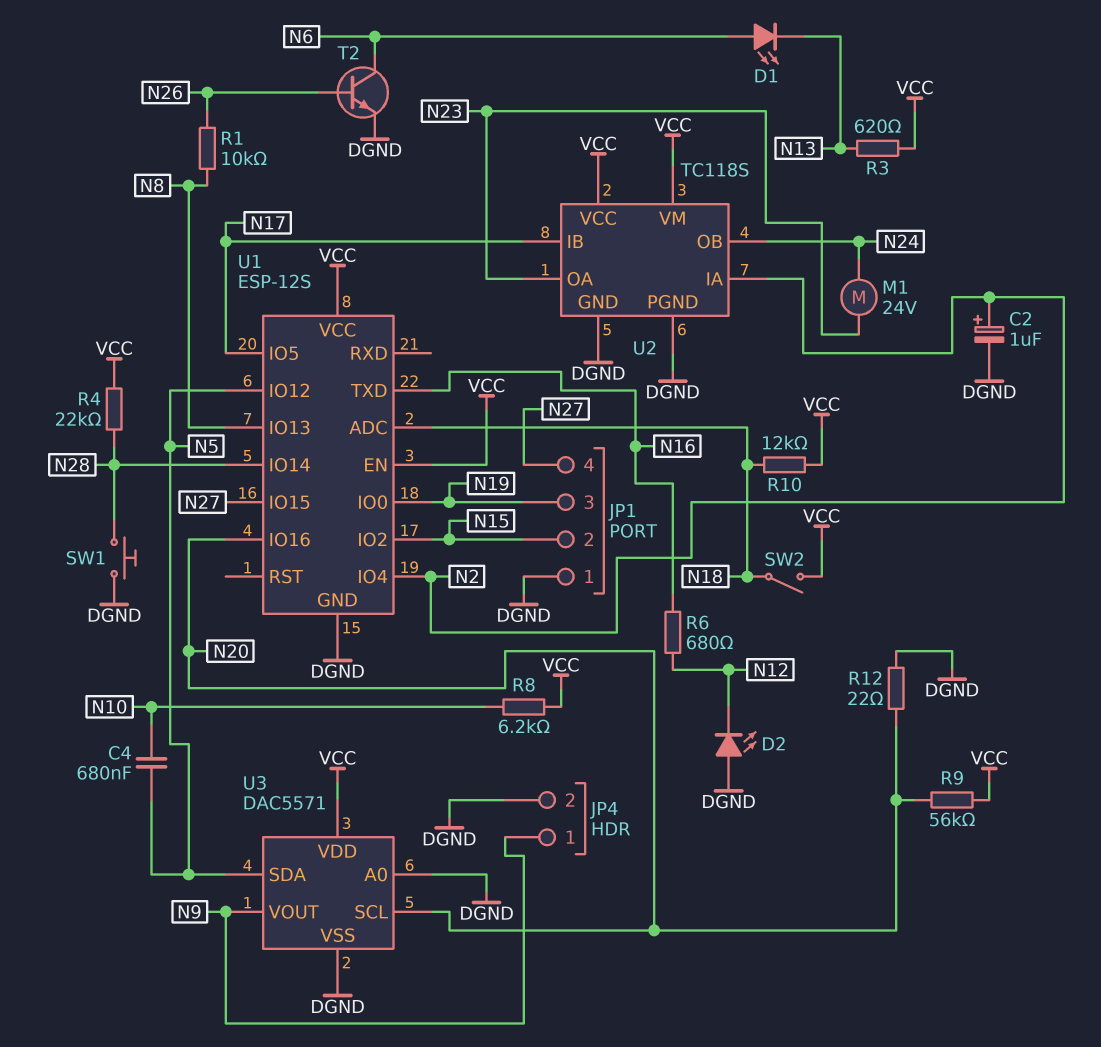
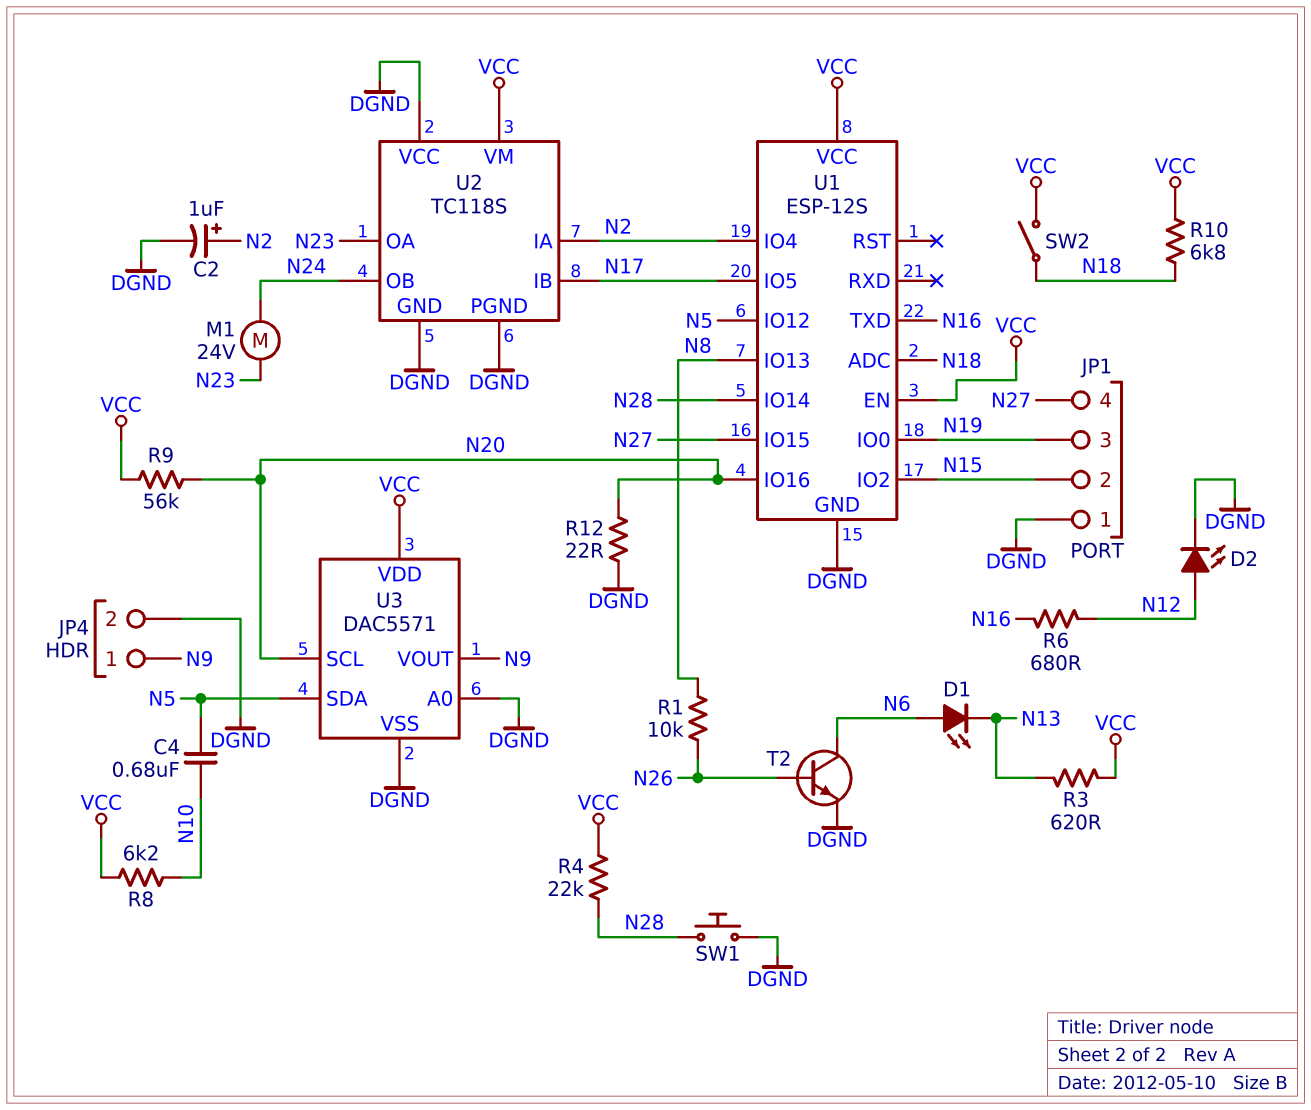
D2: LED (A DGND, K N12) -> LED (A N12, K DGND)
R10: 12k (N18, VCC) -> 6.8k (N18, VCC)
U2 pin VCC: VCC -> DGND

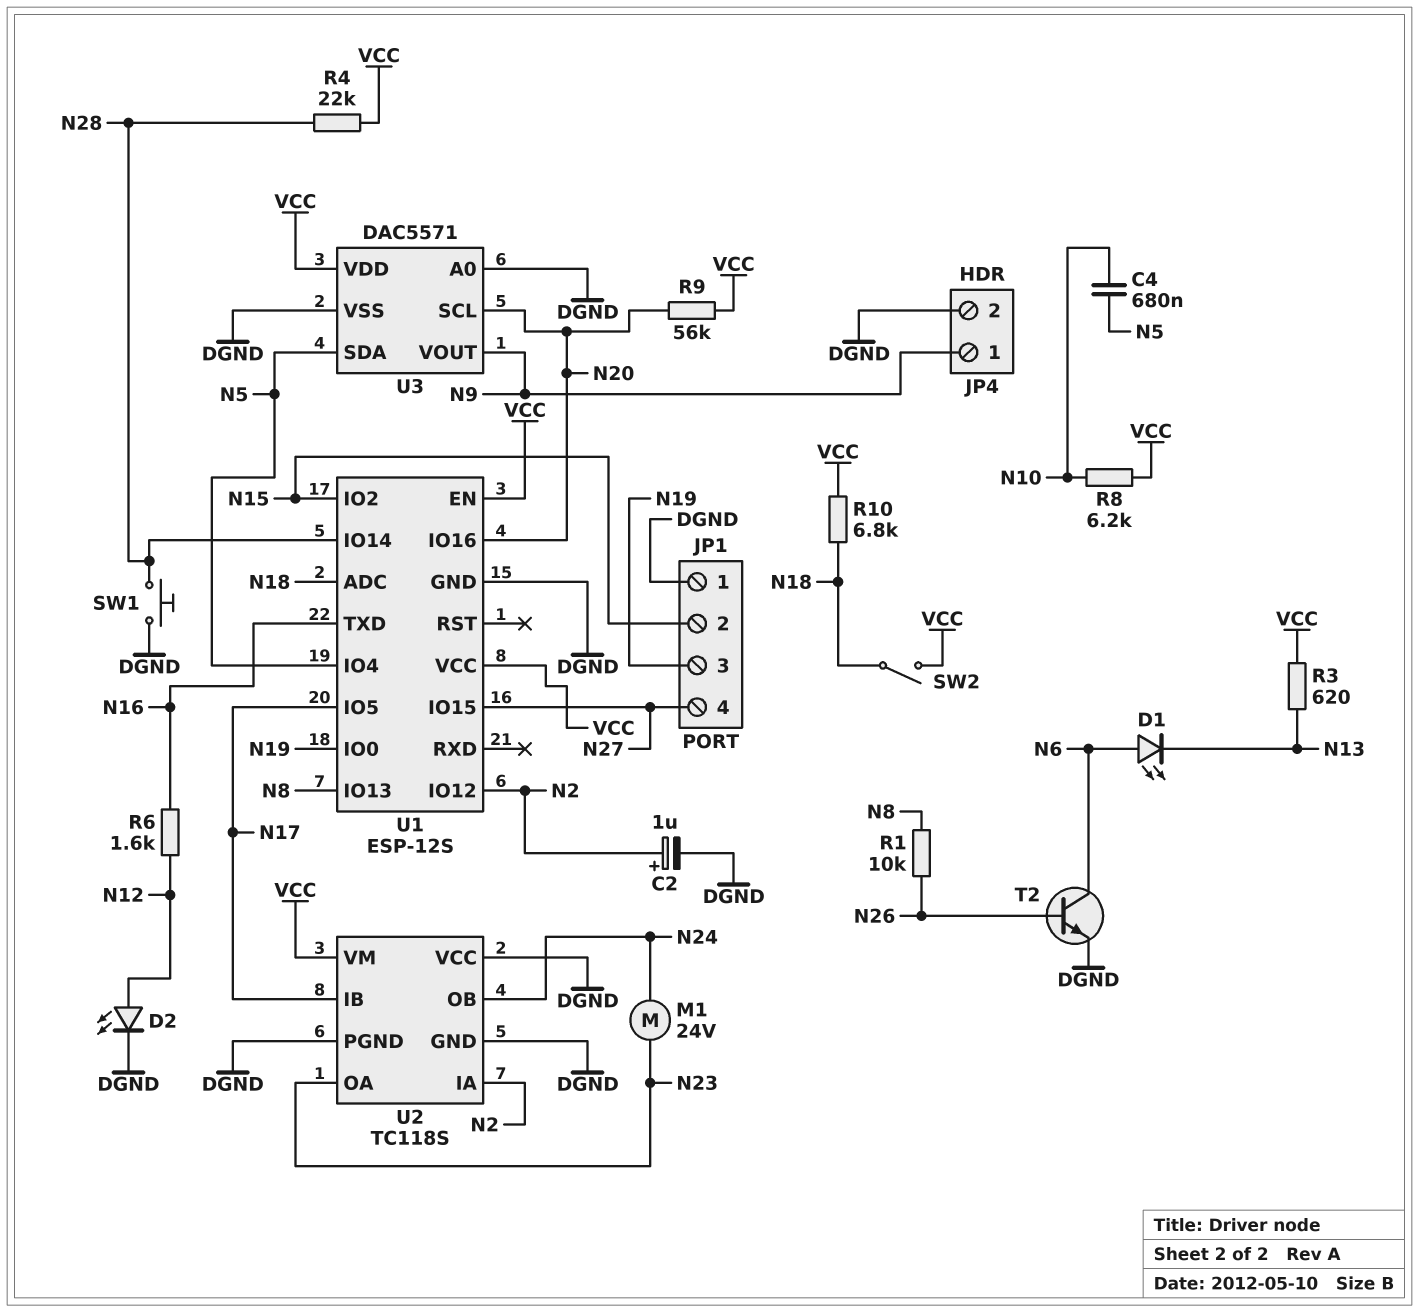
R6: 680 (N12, N16) -> 1.6k (N12, N16)
R12: 22 (DGND, N20) -> none
U1 pin IO4: N2 -> N5
U1 pin IO12: N5 -> N2

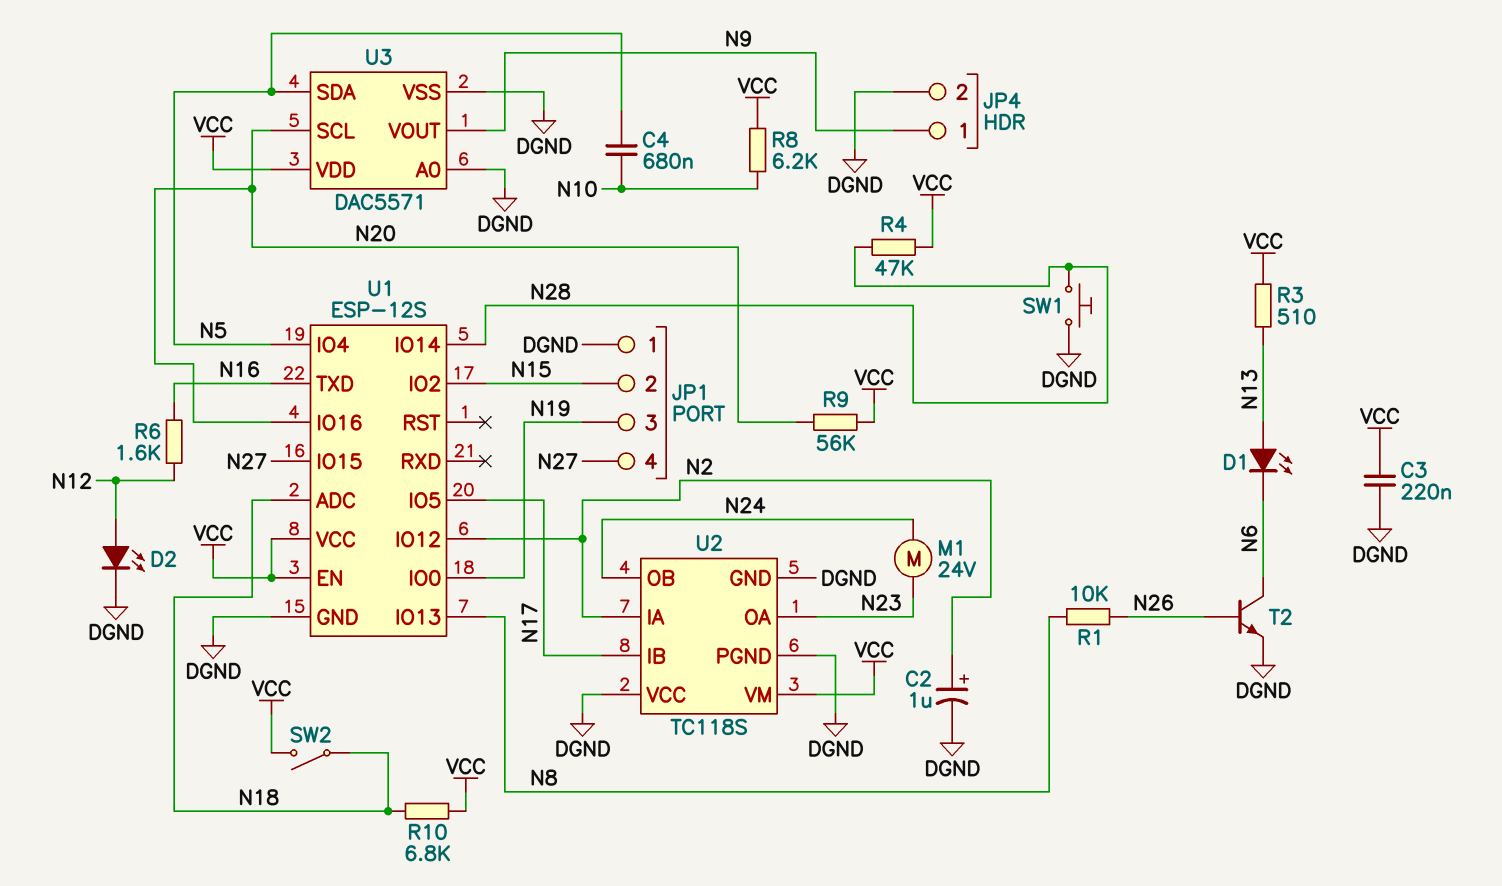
C3: none -> 220nF (DGND, VCC)
D1: LED (A N6, K N13) -> LED (A N13, K N6)
R3: 620 (N13, VCC) -> 510 (N13, VCC)
R4: 22k (N28, VCC) -> 47k (N28, VCC)

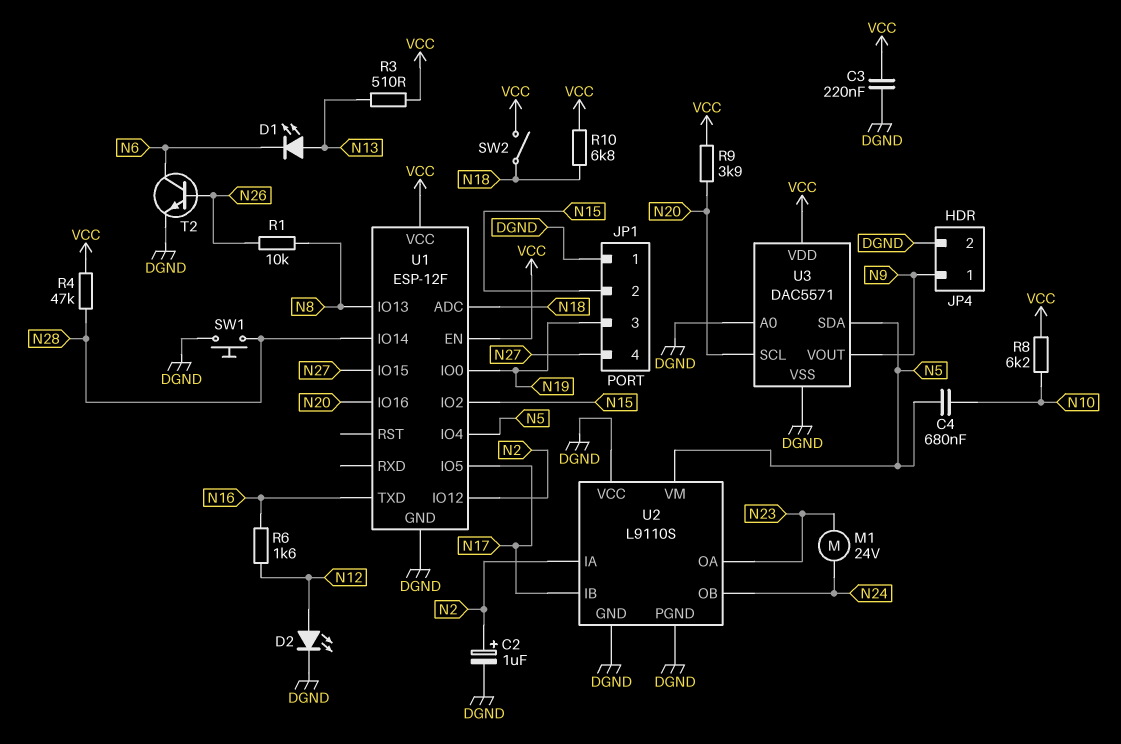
R9: 56k (N20, VCC) -> 3.9k (N20, VCC)
U1: ESP-12S -> ESP-12F
U2: TC118S -> L9110S
U2 pin VM: VCC -> N5

